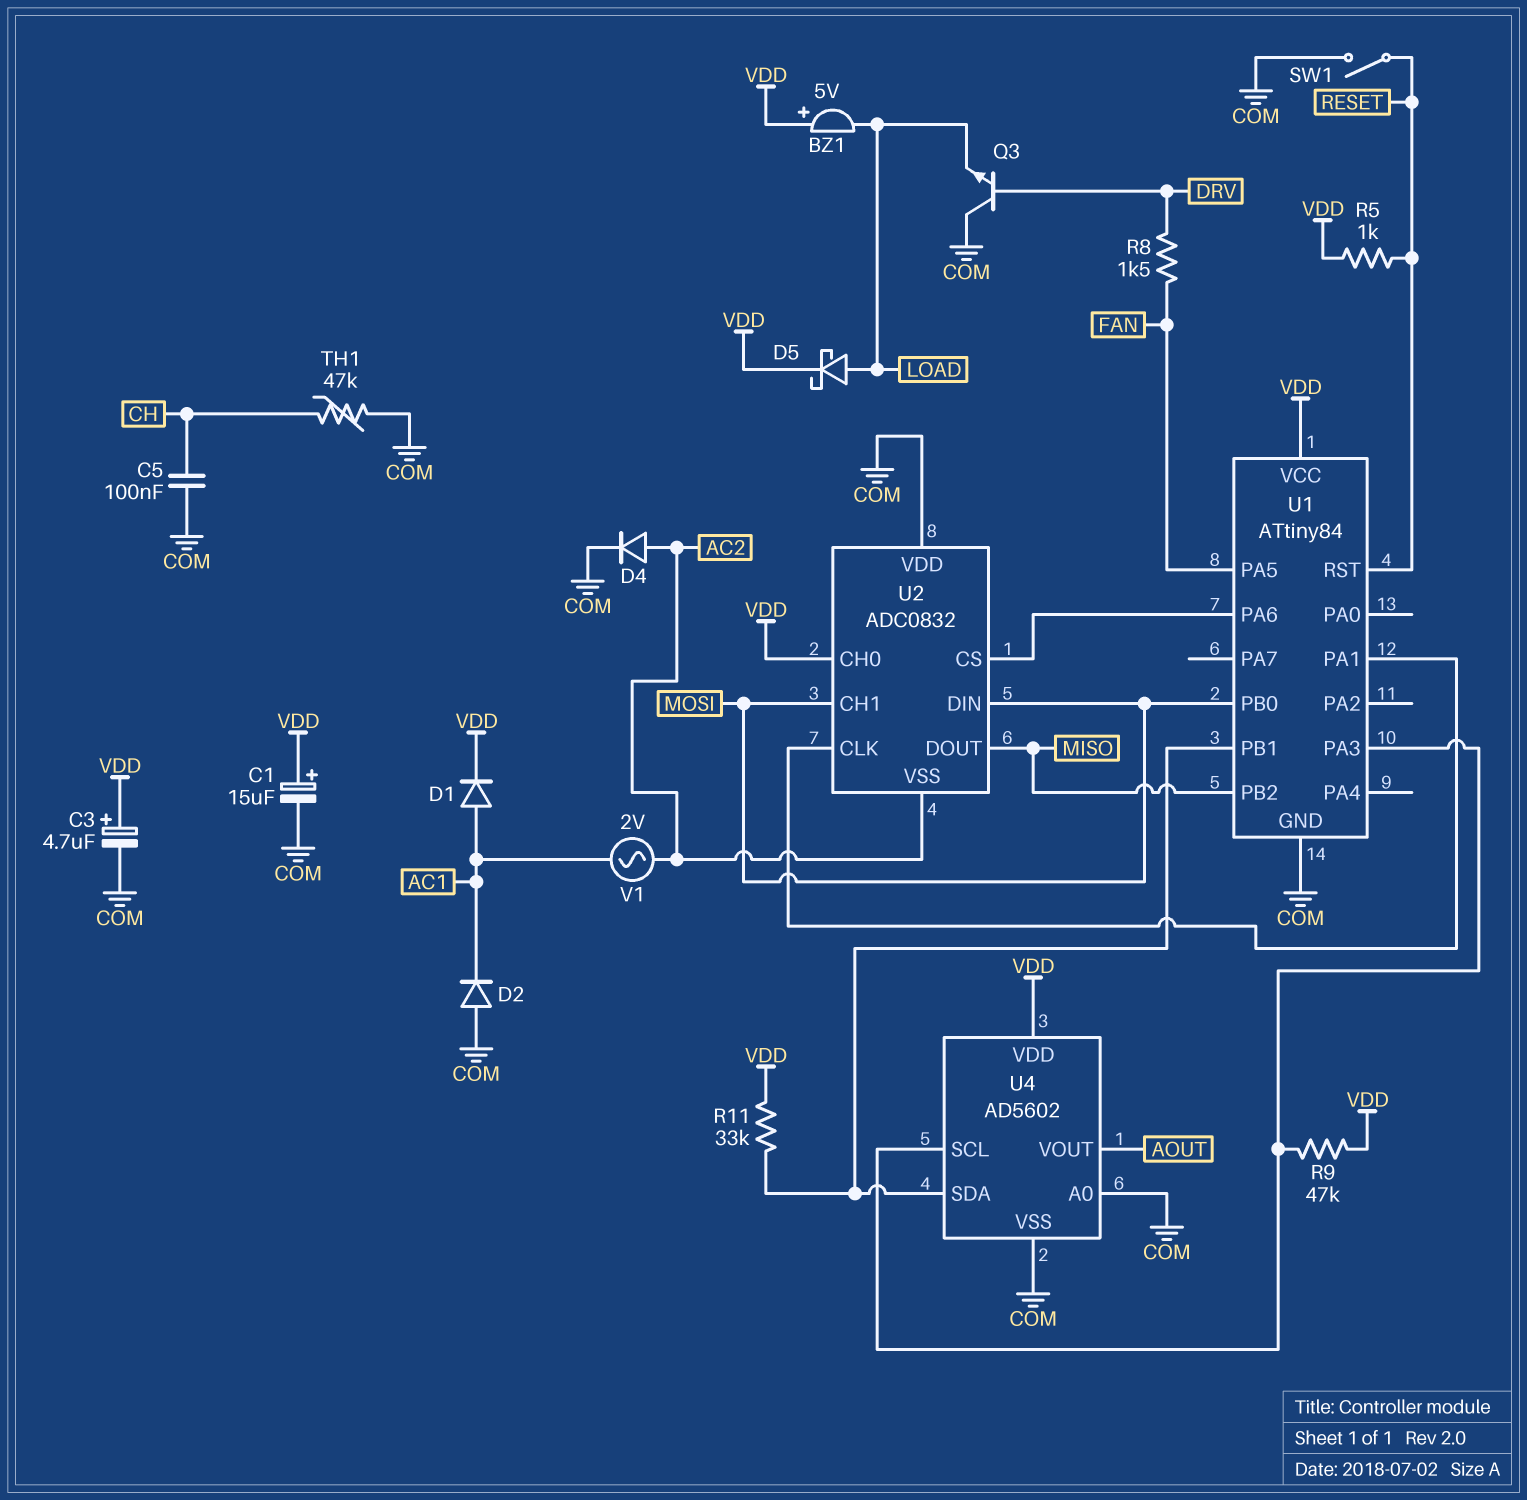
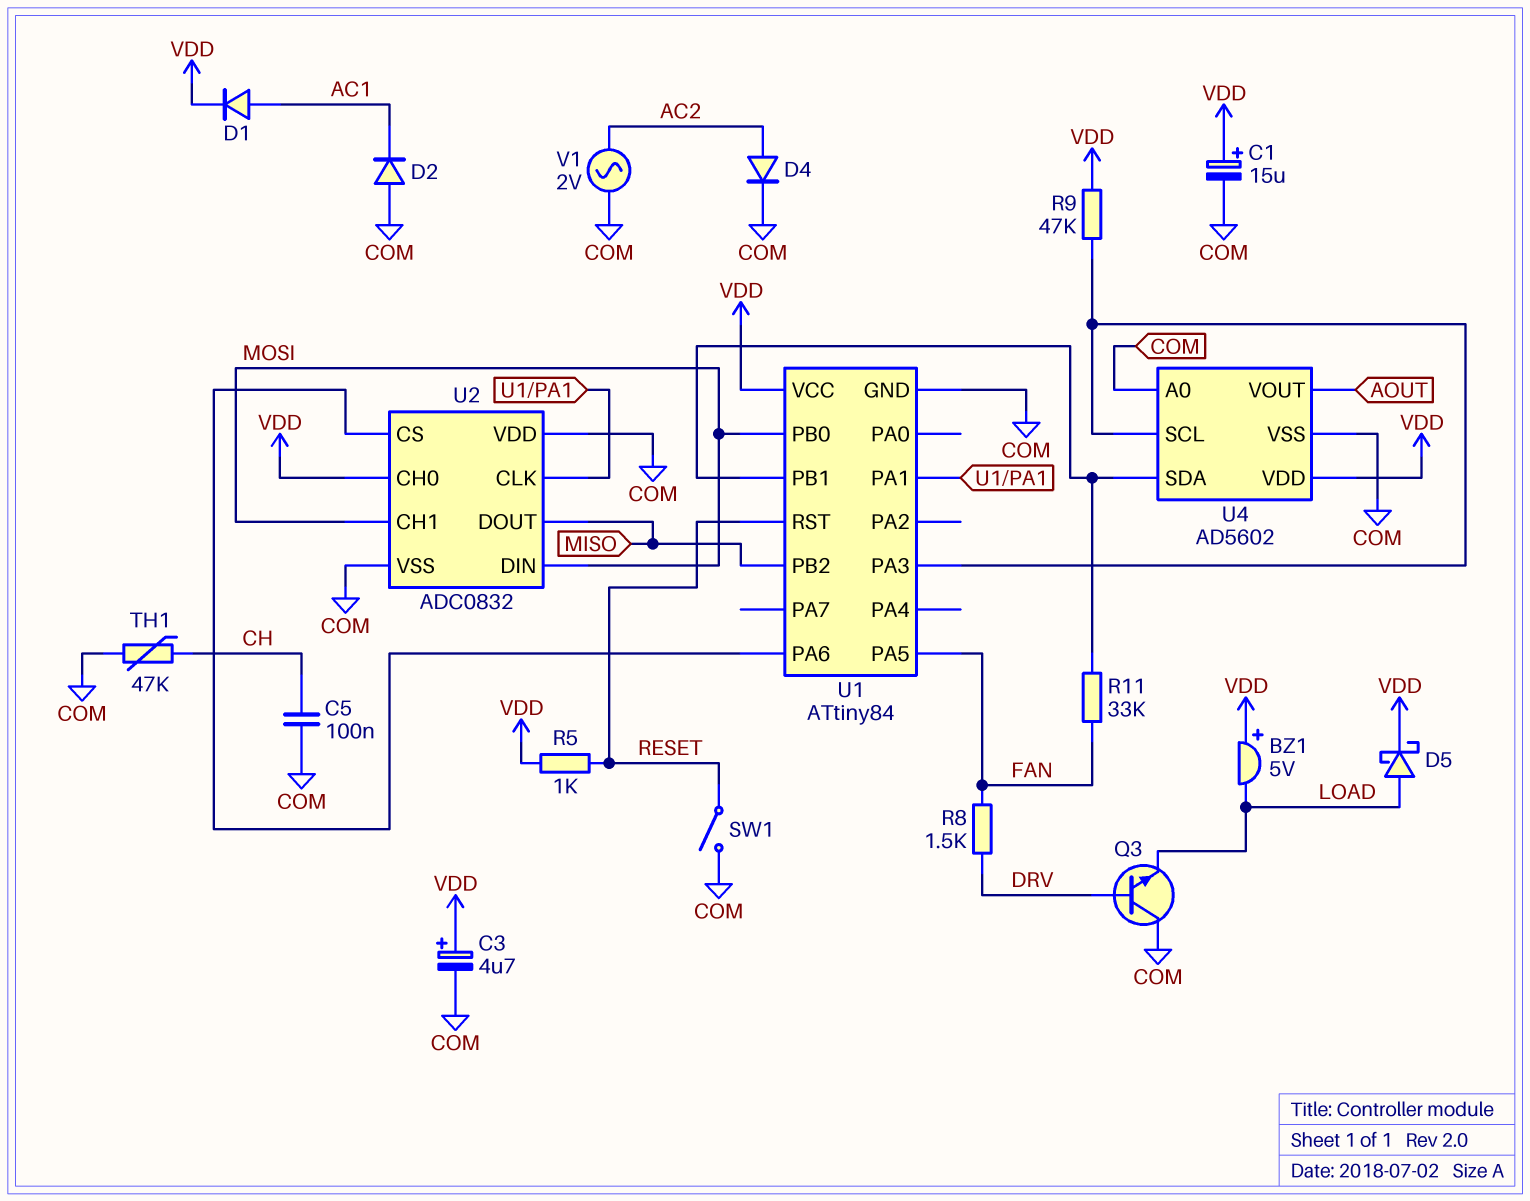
R11: 33k (U1/PB1, VDD) -> 33k (FAN, U1/PB1)
U2 pin VSS: AC2 -> COM
V1: AC 2V (AC1, AC2) -> AC 2V (AC2, COM)

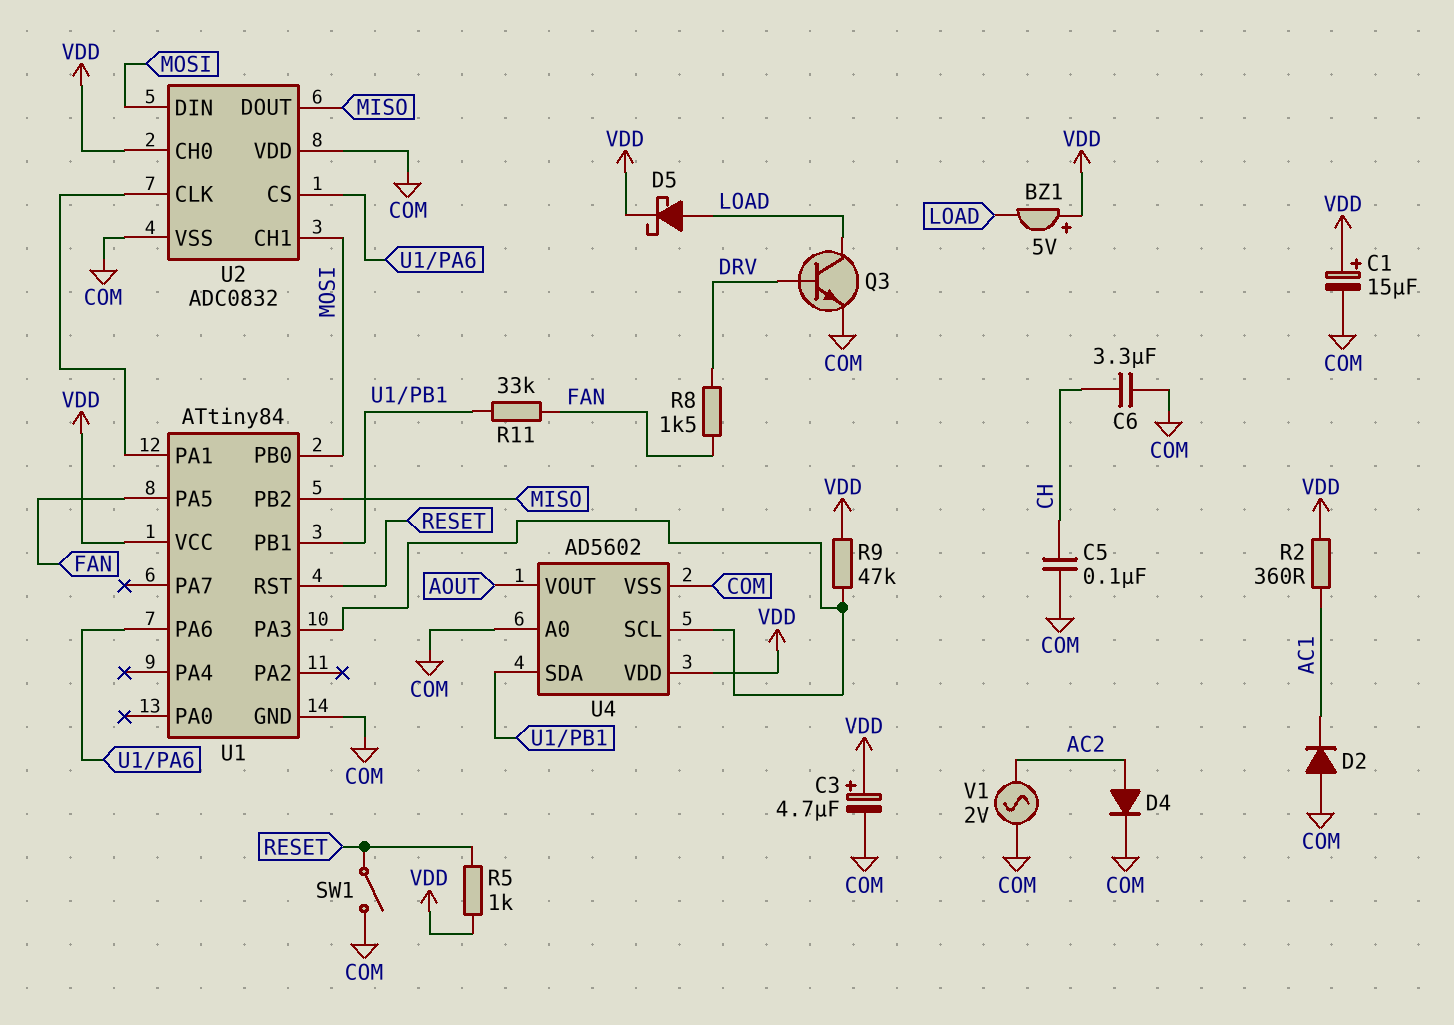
C6: none -> 3.3uF (CH, COM)
D1: diode (A AC1, K VDD) -> none
Q3: NPN (B DRV, C COM, E LOAD) -> NPN (B DRV, C LOAD, E COM)
R2: none -> 360 (AC1, VDD)
TH1: 47k (CH, COM) -> none

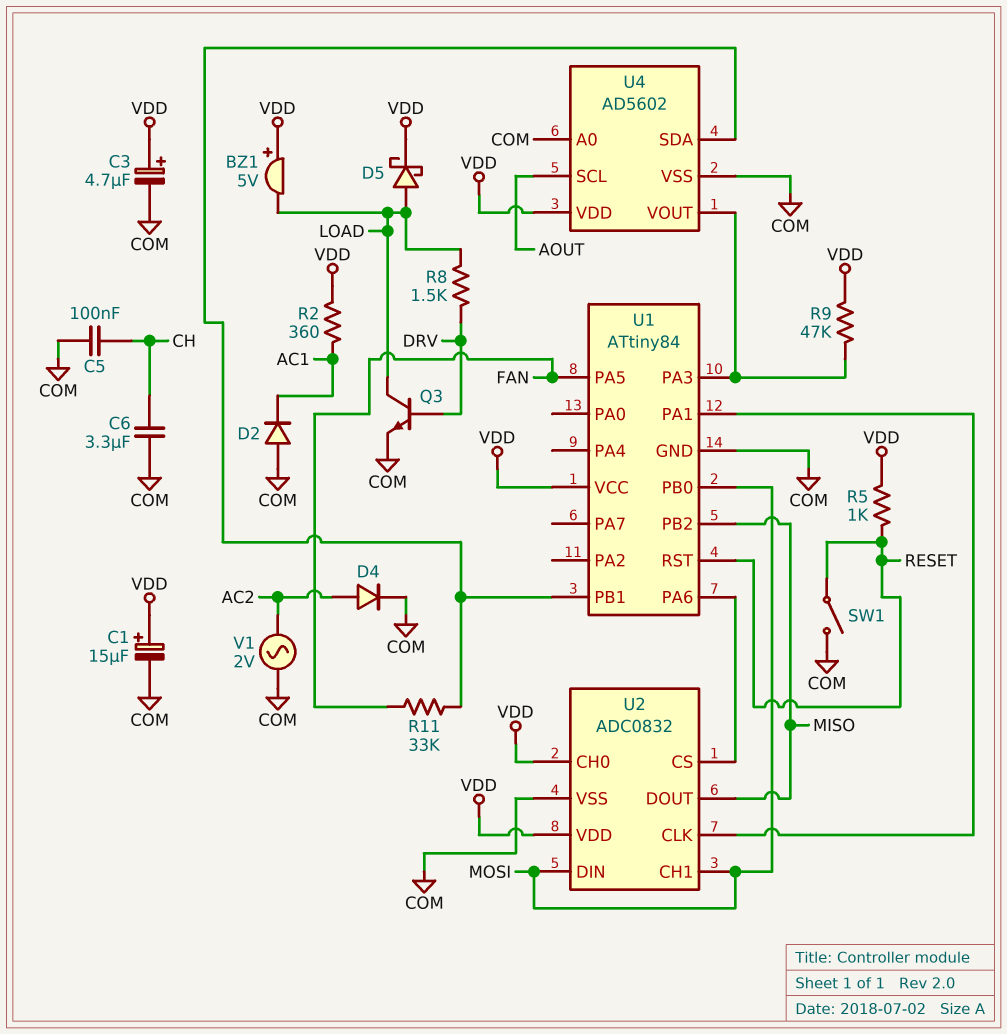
R8: 1.5k (DRV, FAN) -> 1.5k (DRV, LOAD)
U2 pin VDD: COM -> VDD
U4 pin SCL: U1/PA3 -> AOUT
U4 pin VOUT: AOUT -> U1/PA3

